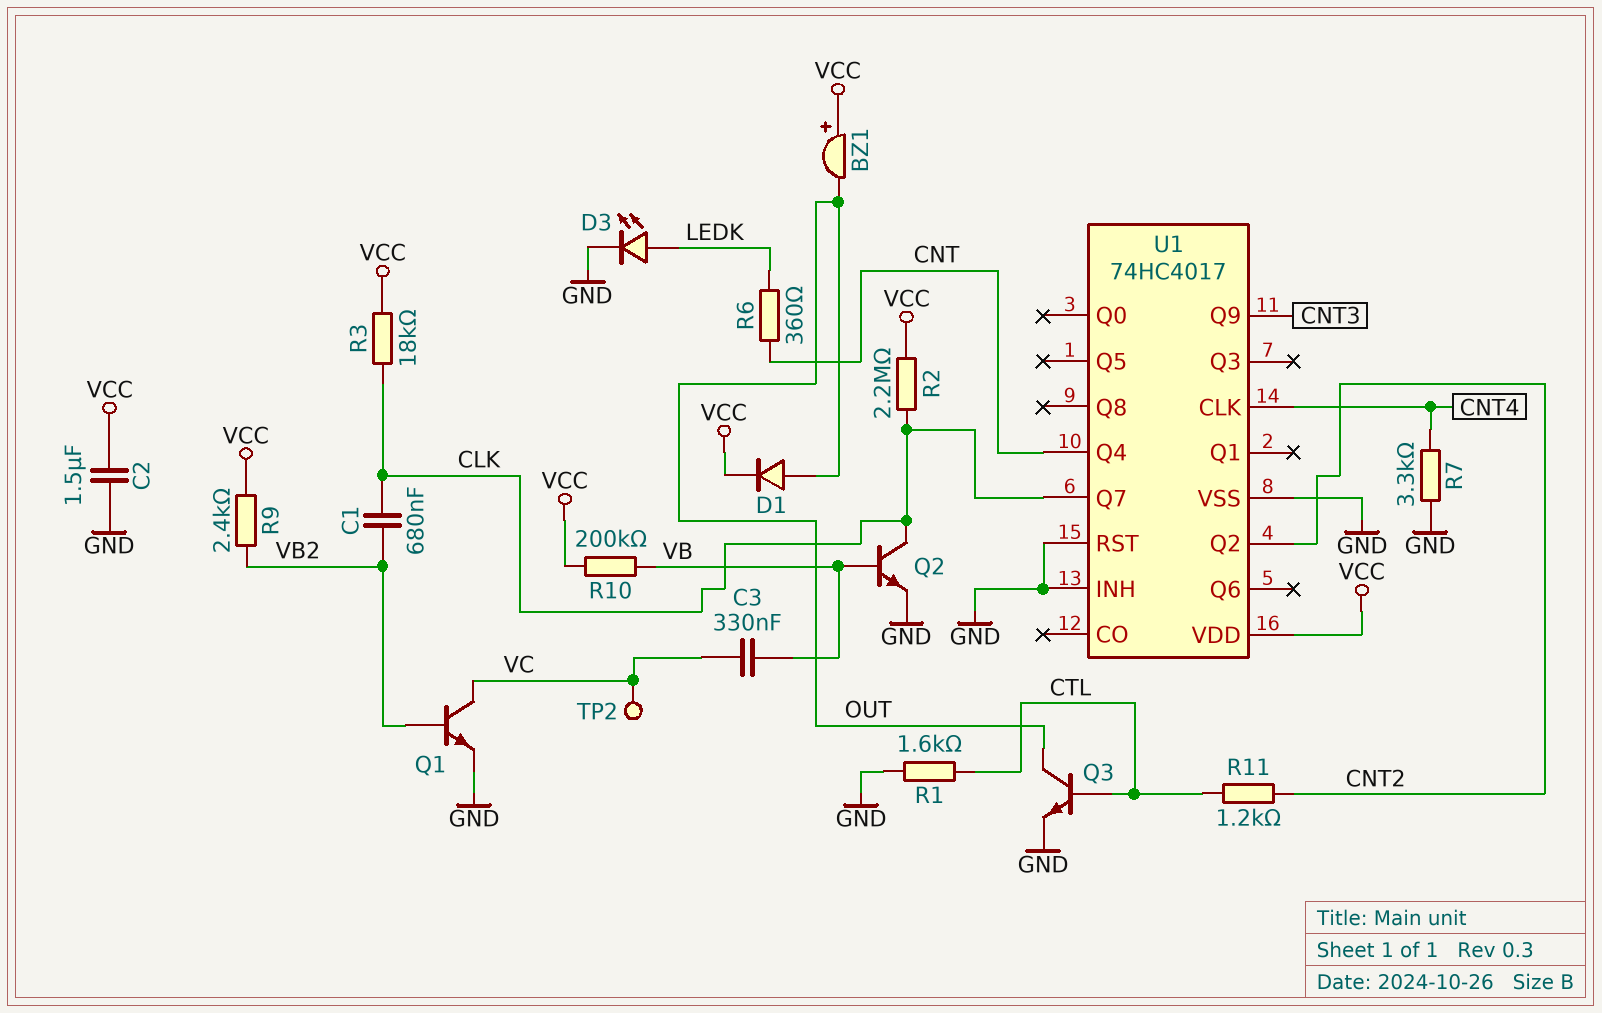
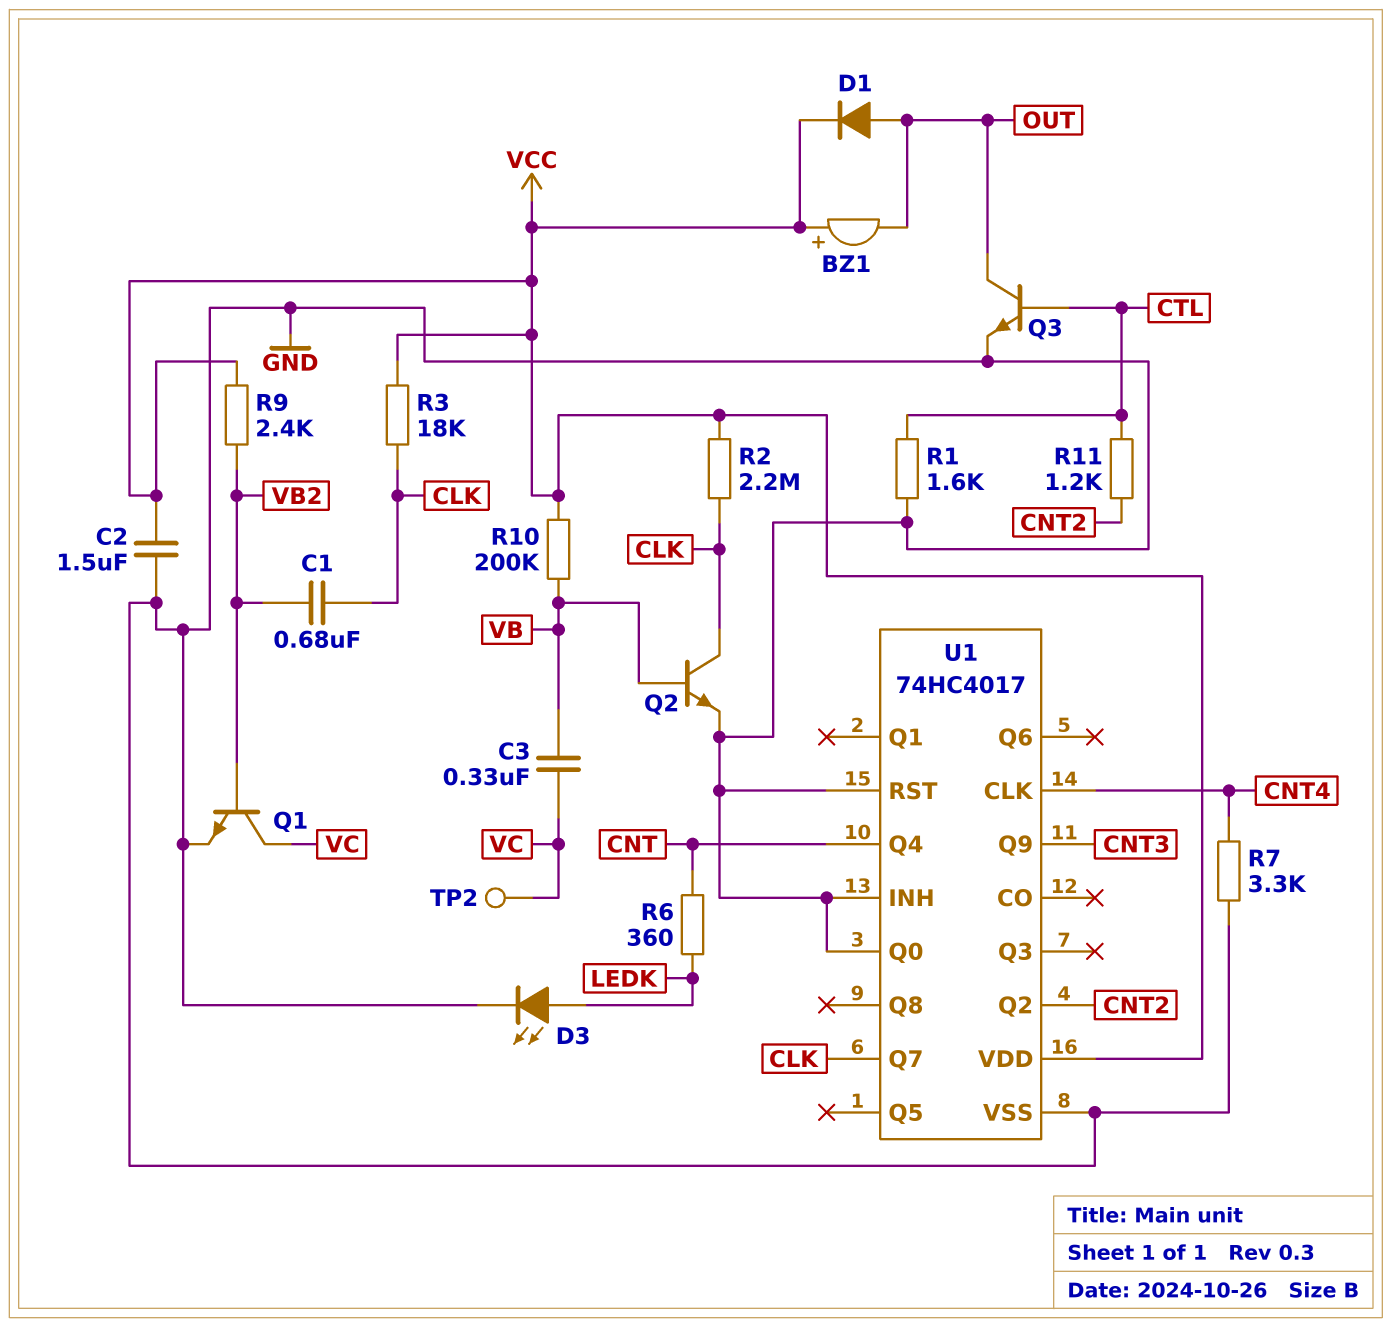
U1 pin Q0: none -> GND

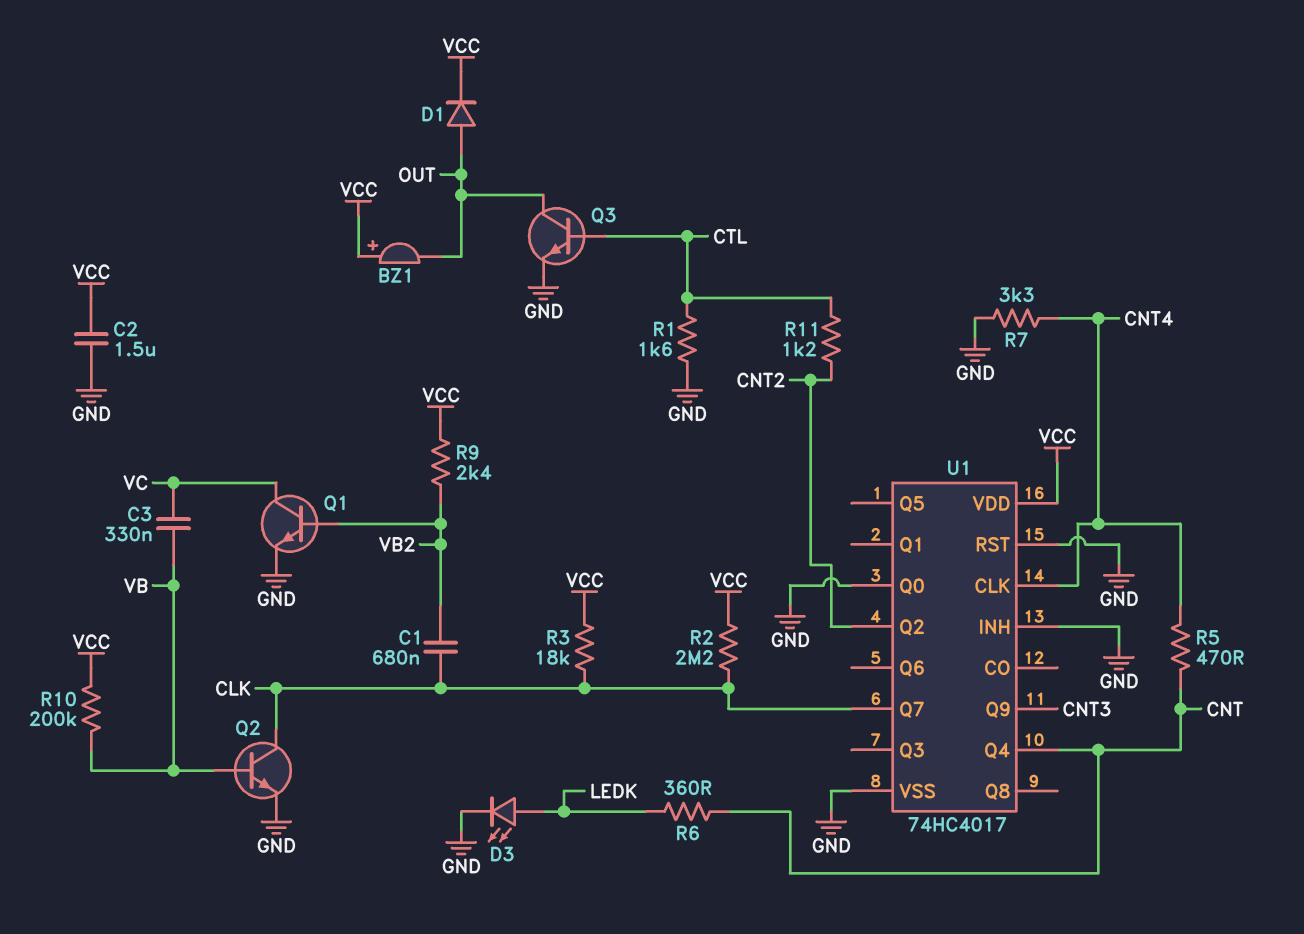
R5: none -> 470 (CNT, CNT4)
TP2: test point (VC) -> none

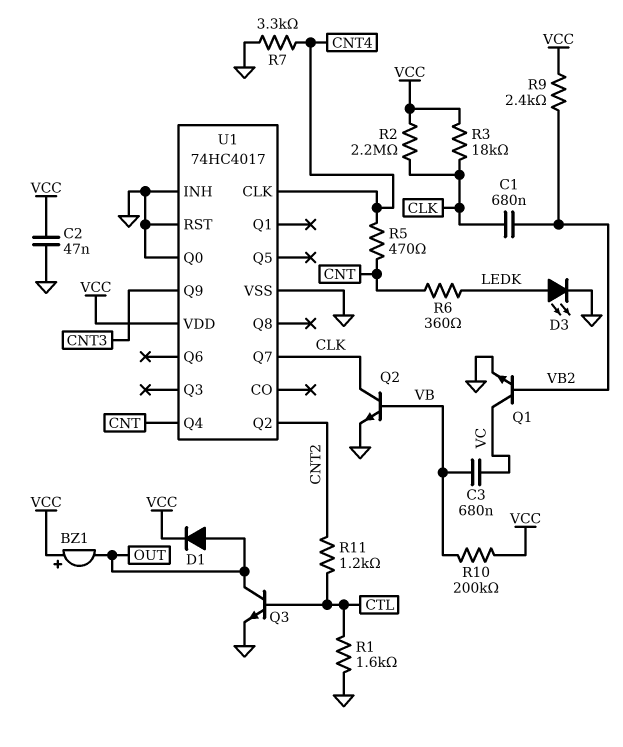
C2: 1.5uF (GND, VCC) -> 47nF (GND, VCC)
C3: 330nF (VB, VC) -> 680nF (VB, VC)

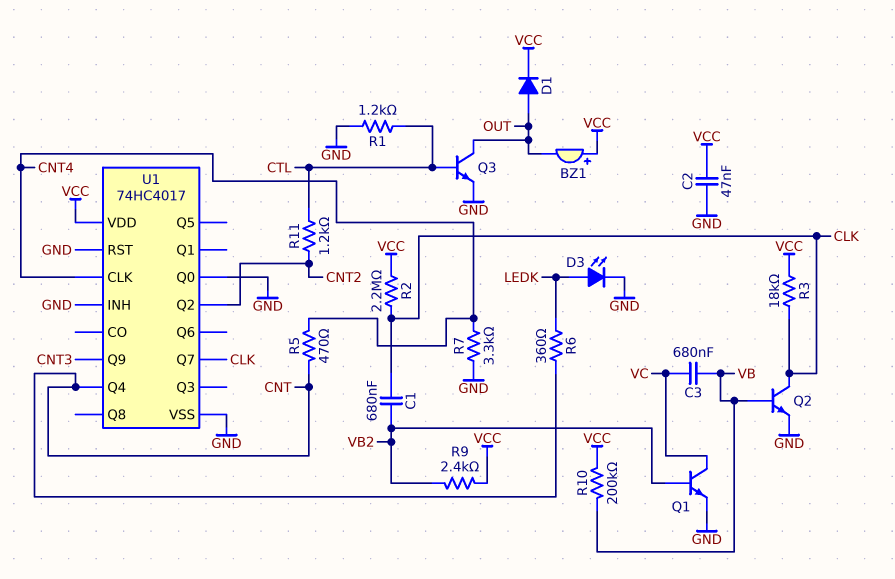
R1: 1.6k (CTL, GND) -> 1.2k (CTL, GND)

